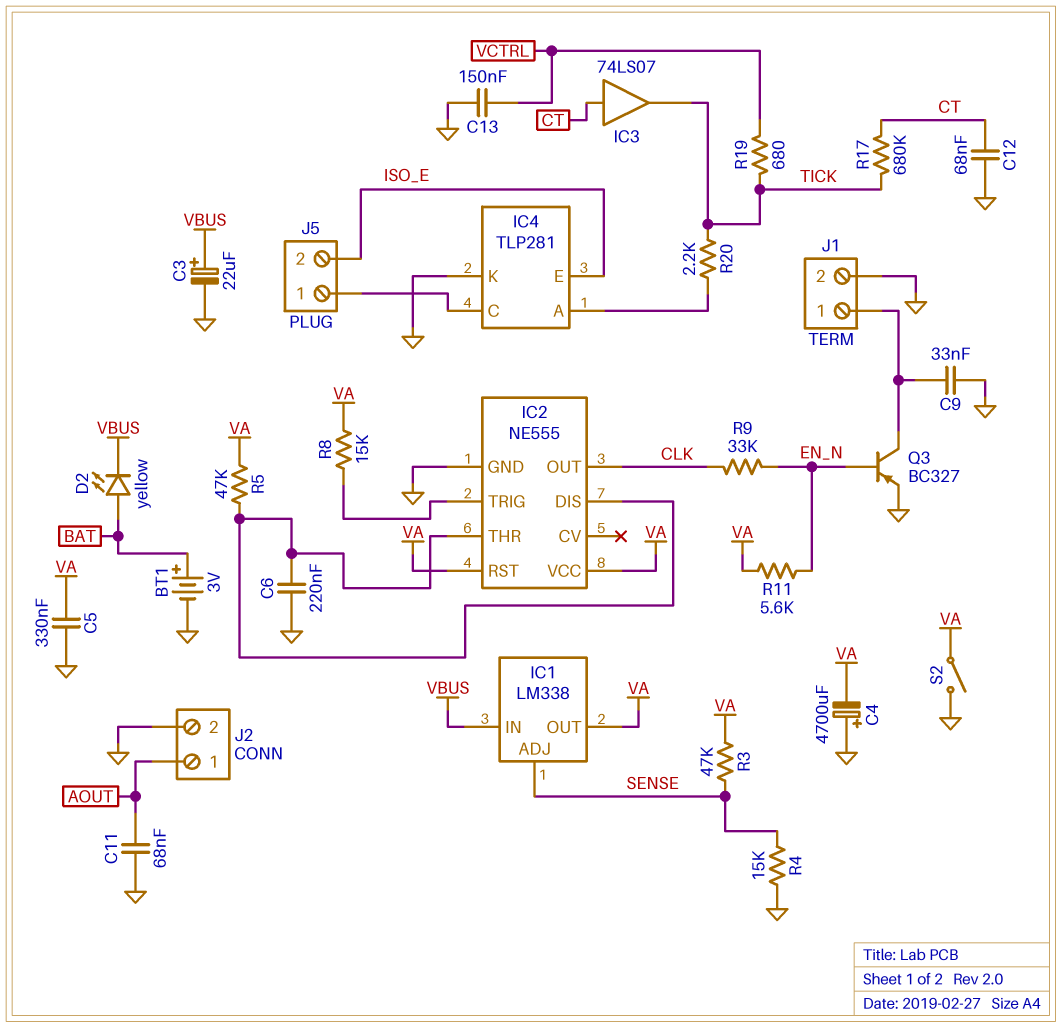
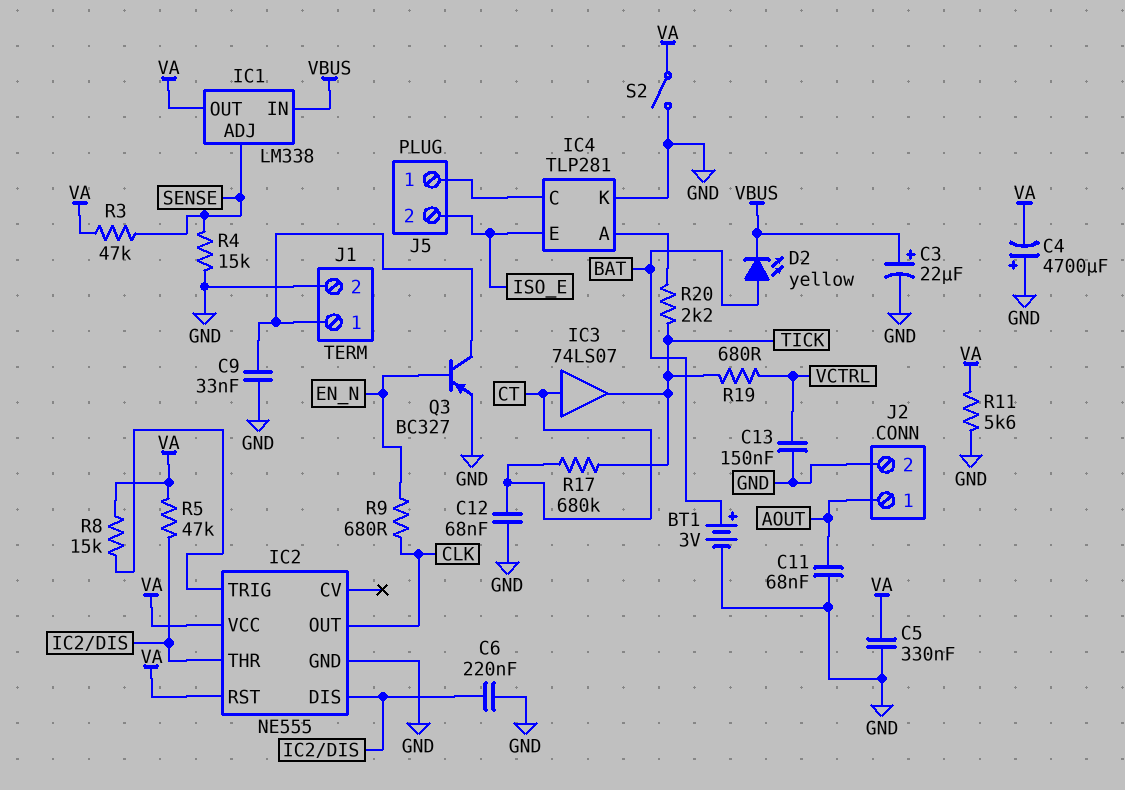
R9: 33k (CLK, EN_N) -> 680 (CLK, EN_N)
R11: 5.6k (EN_N, VA) -> 5.6k (GND, VA)

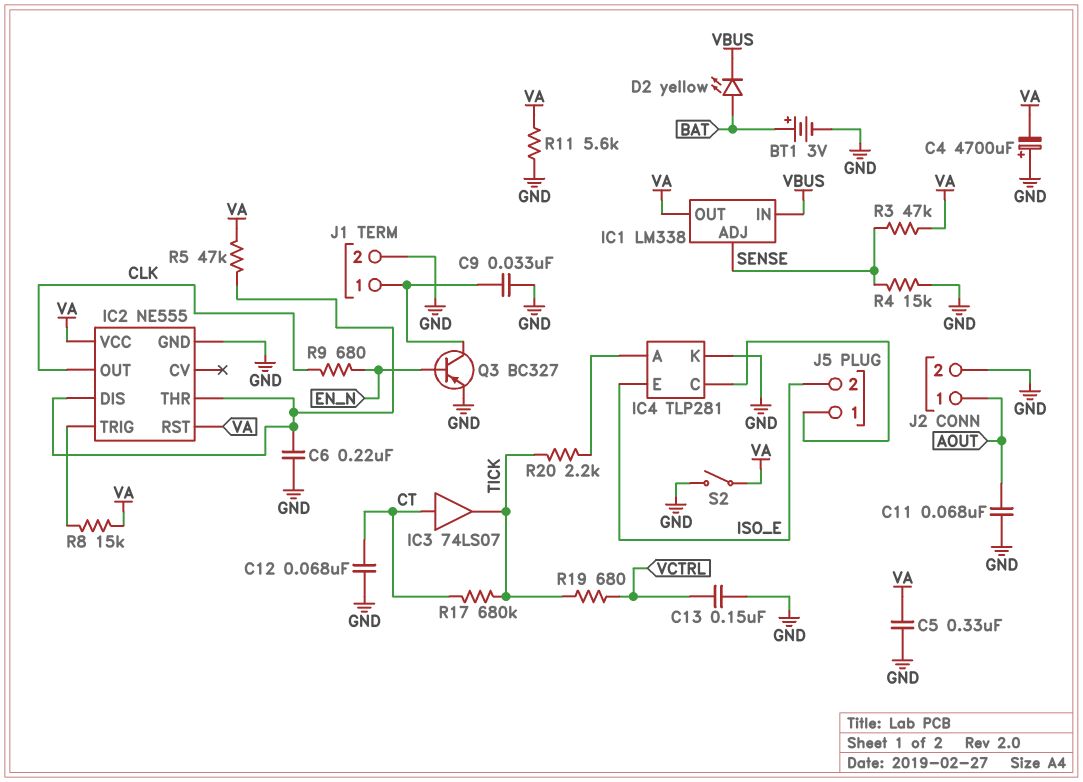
C3: 22uF (plus VBUS, minus GND) -> none

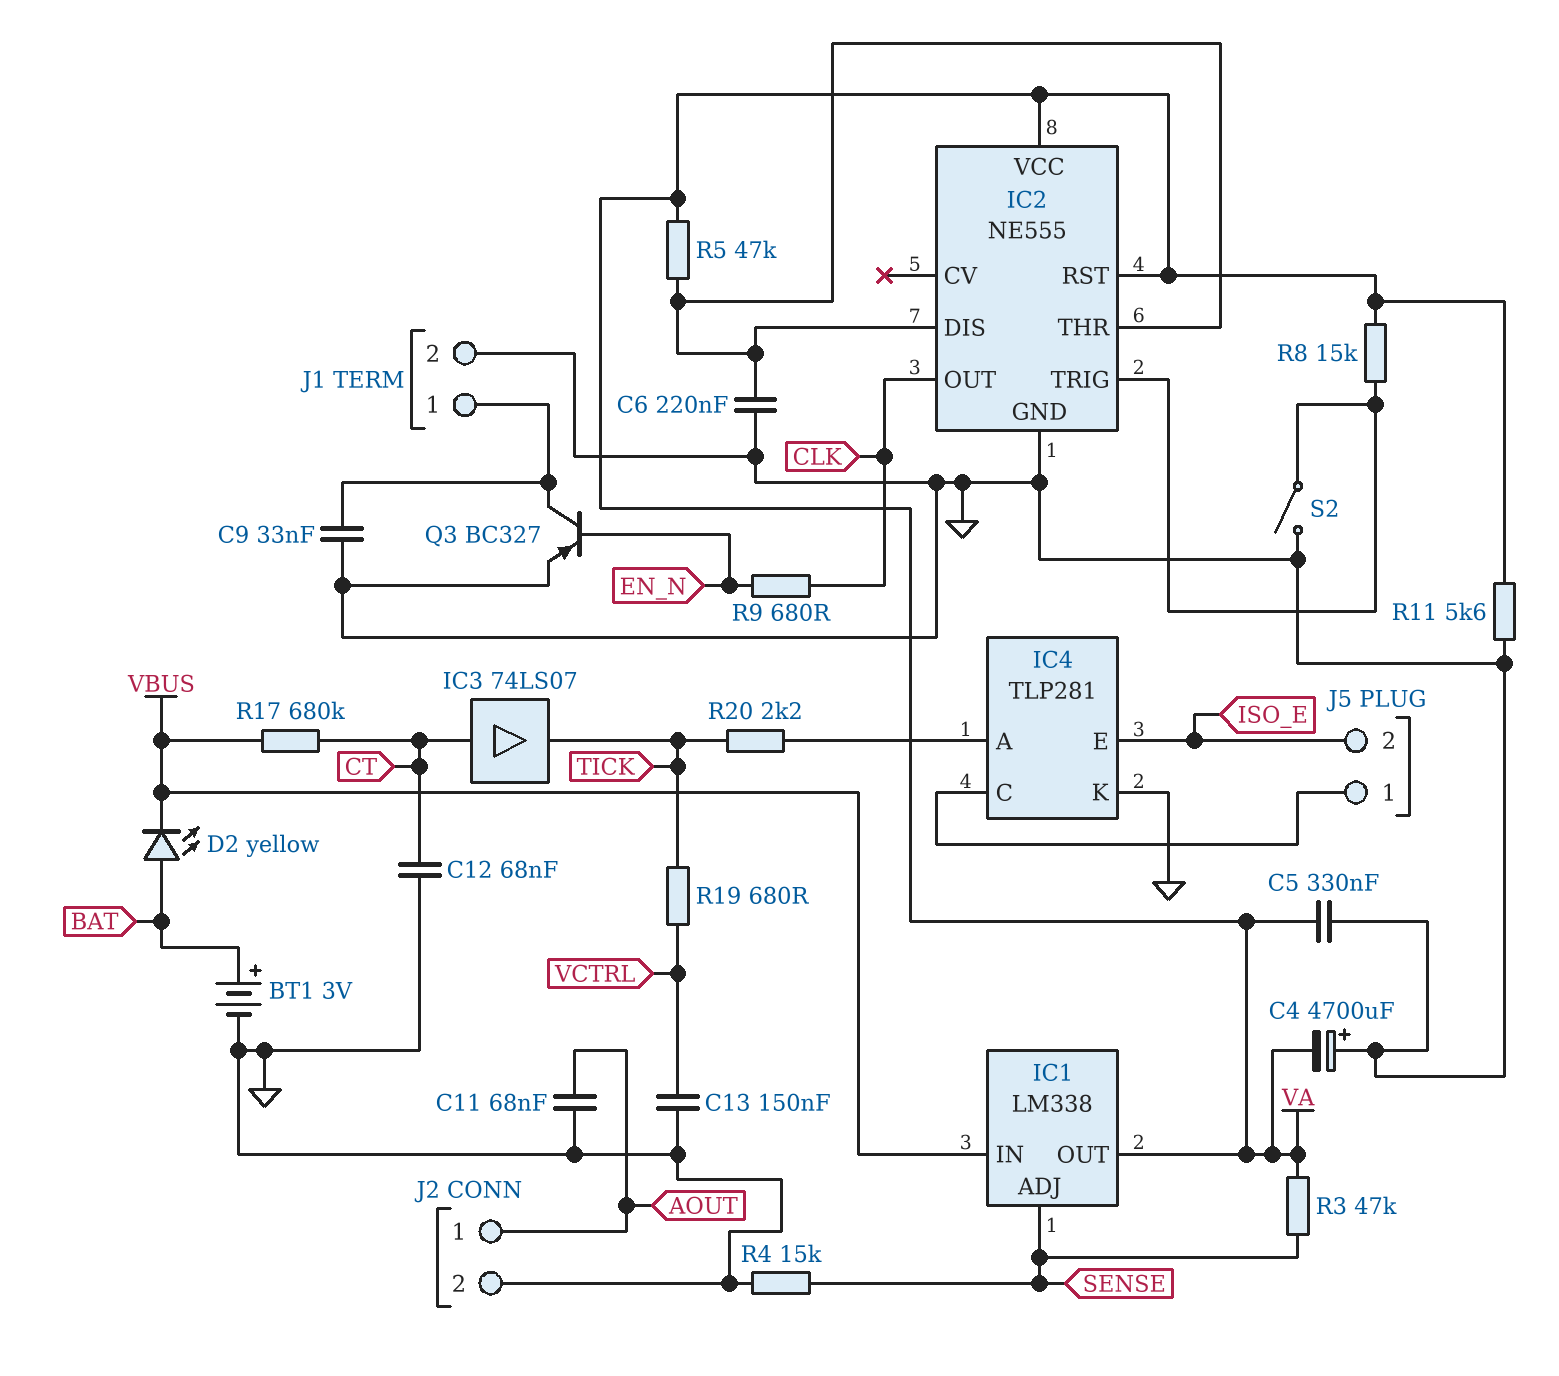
R17: 680k (CT, TICK) -> 680k (CT, VBUS)
S2: switch (GND, VA) -> switch (GND, IC2/TRIG)

